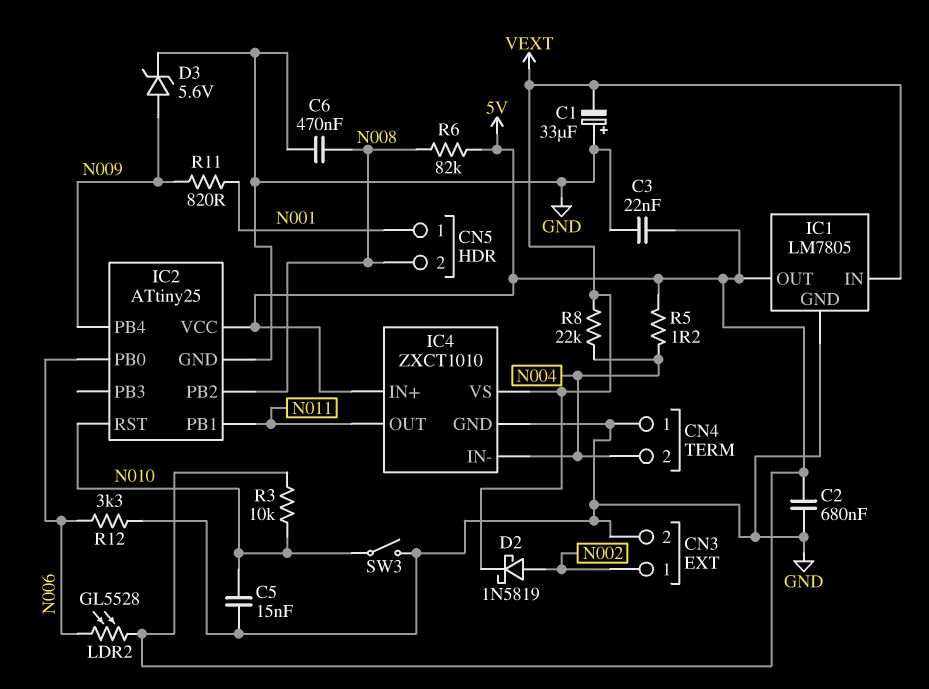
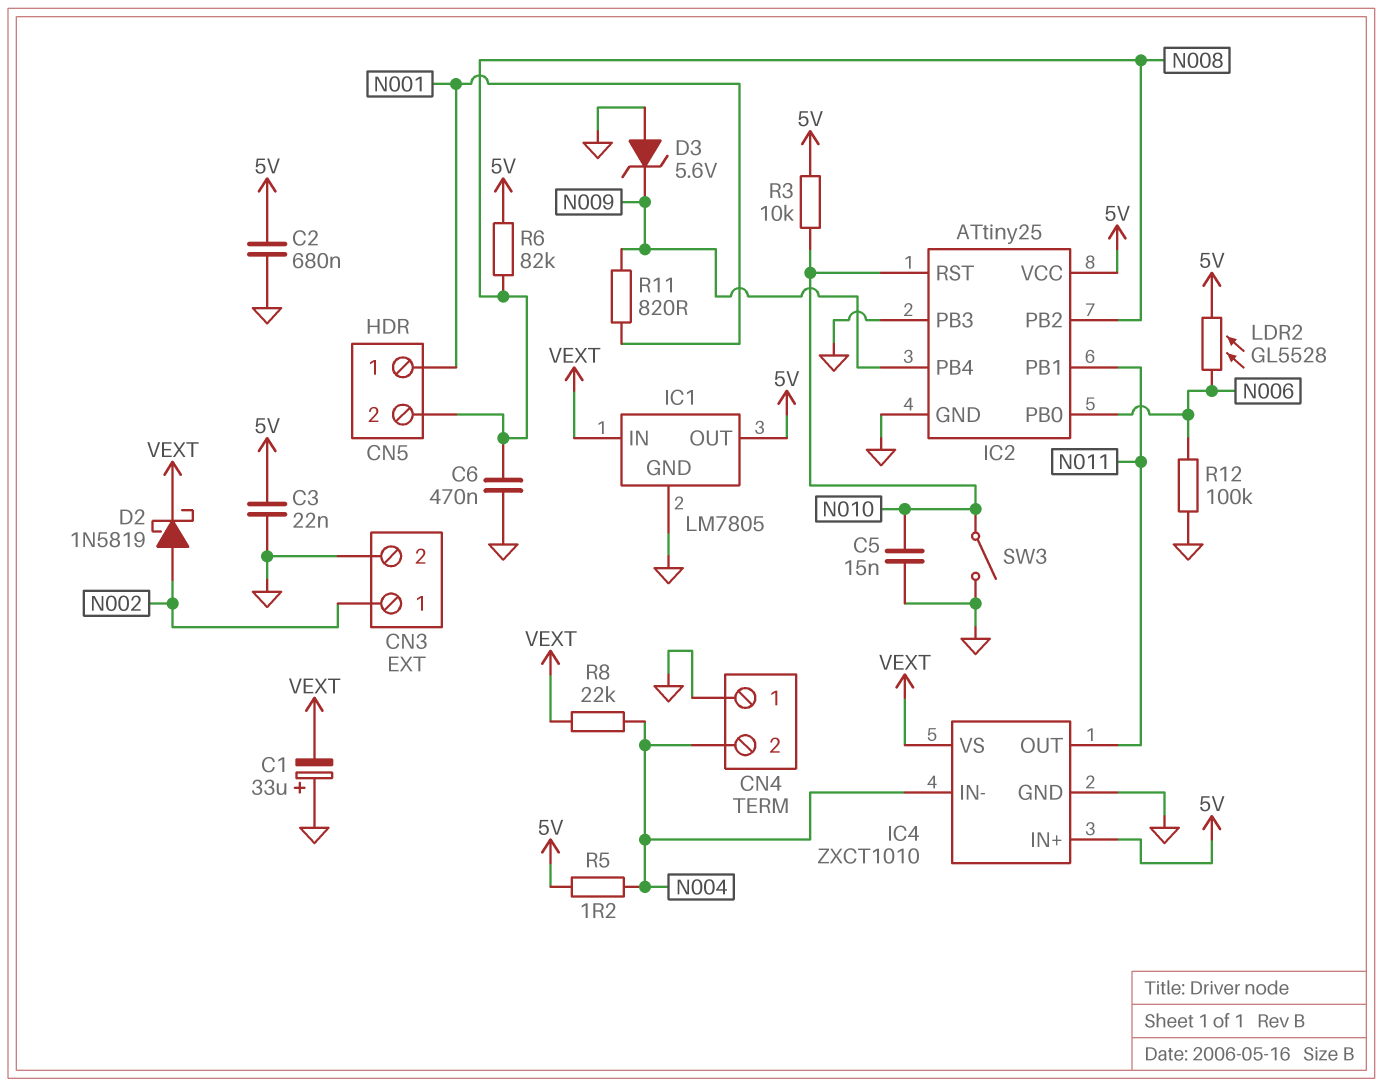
D3: zener 5.6V (A N009, K GND) -> zener 5.6V (A GND, K N009)
IC2 pin PB3: none -> GND
R12: 3.3k (GND, N006) -> 100k (GND, N006)

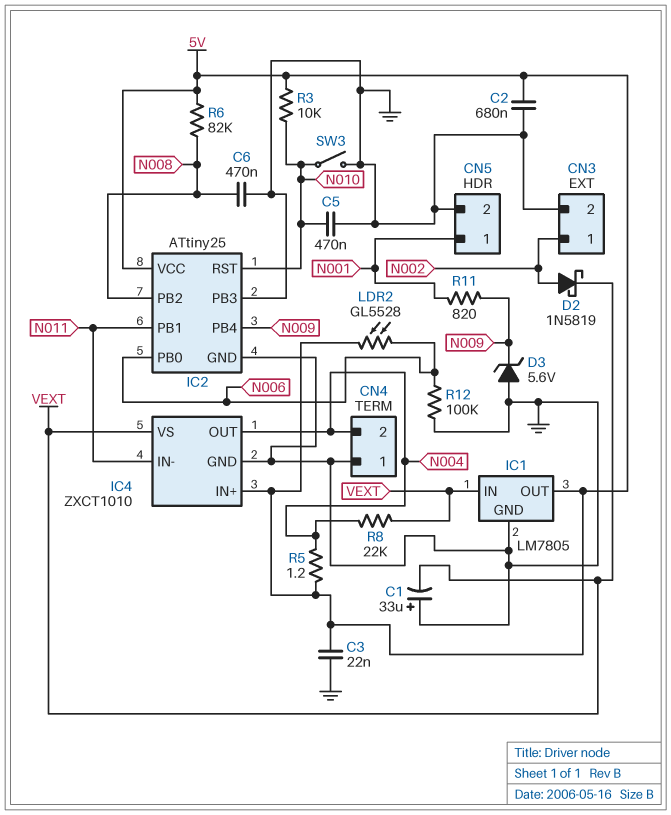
C5: 15nF (GND, N010) -> 470nF (GND, N010)
CN5 pin 2: N008 -> GND
IC4 pin IN-: N004 -> N011
IC4 pin OUT: N011 -> N004

